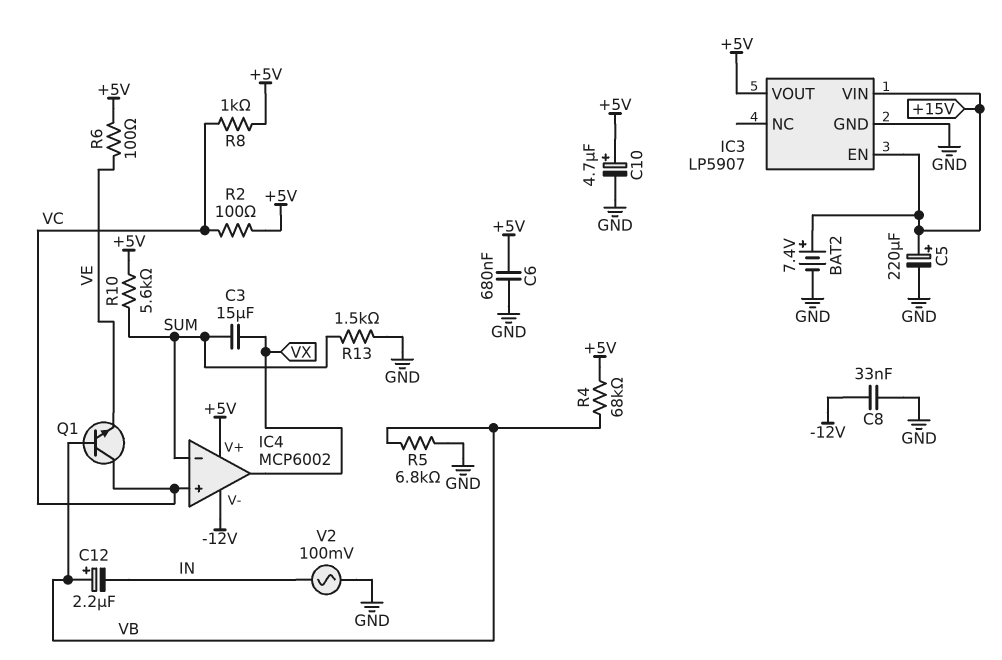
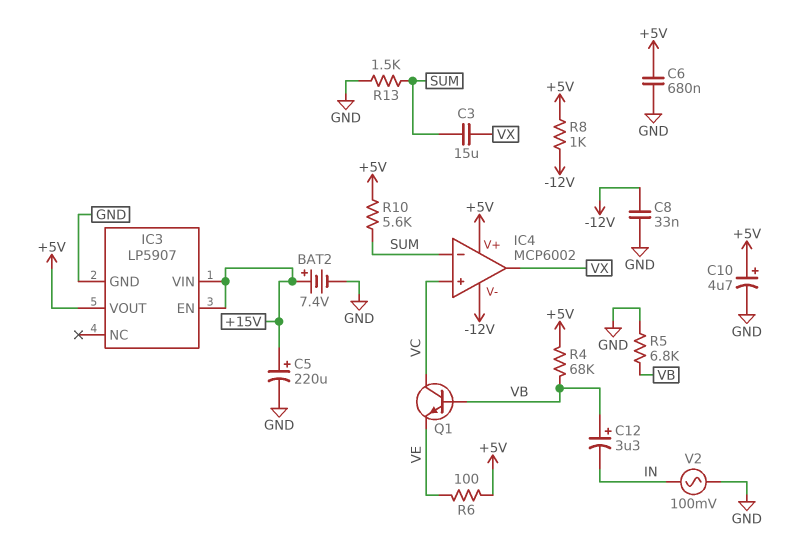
C12: 2.2uF (plus VB, minus IN) -> 3.3uF (plus VB, minus IN)
R2: 100 (+5V, VC) -> none
R8: 1k (+5V, VC) -> 1k (+5V, -12V)

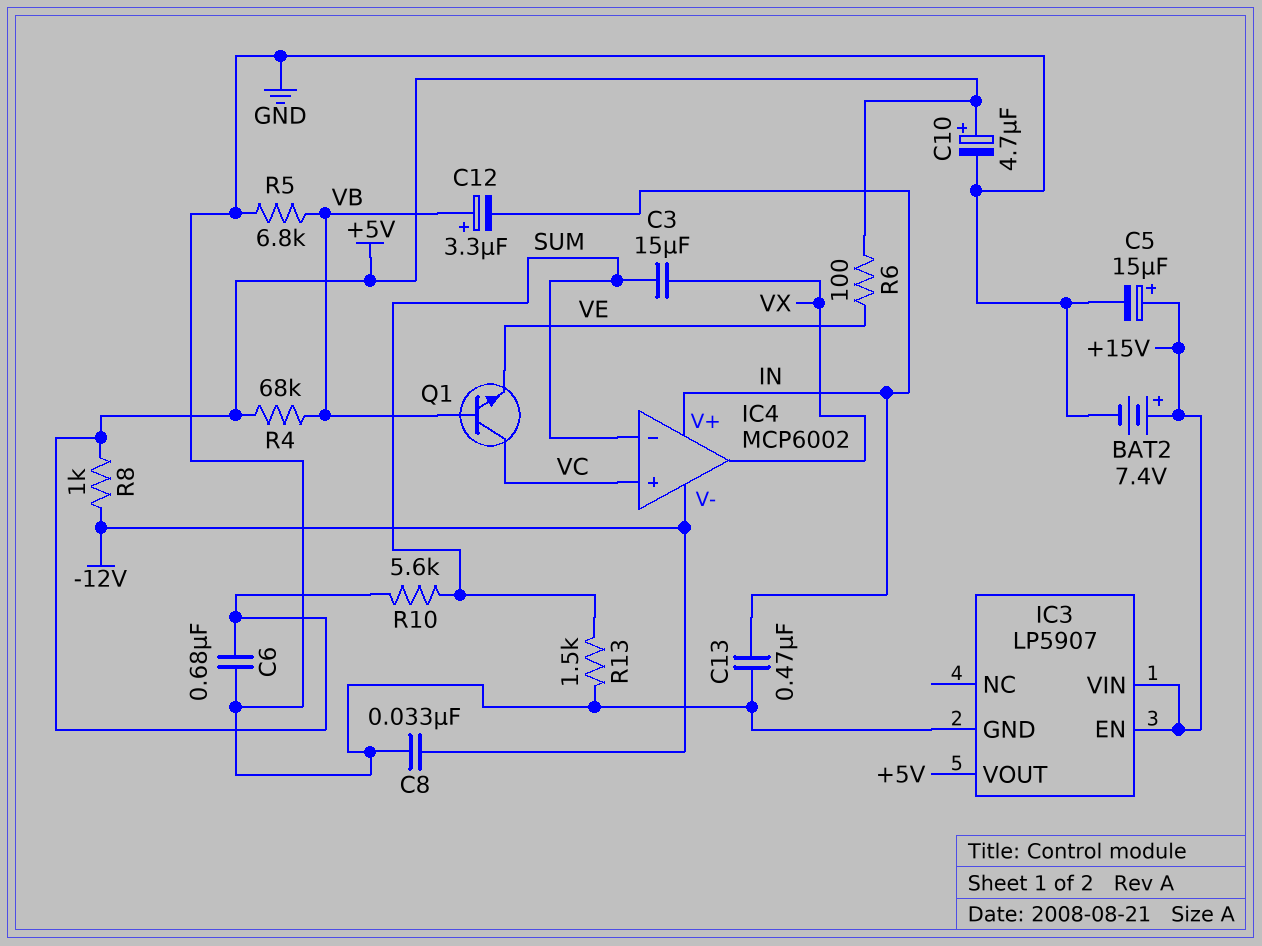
C5: 220uF (plus +15V, minus GND) -> 15uF (plus +15V, minus GND)
C13: none -> 470nF (GND, IN)
IC4 pin V+: +5V -> IN
V2: AC 100mV (GND, IN) -> none

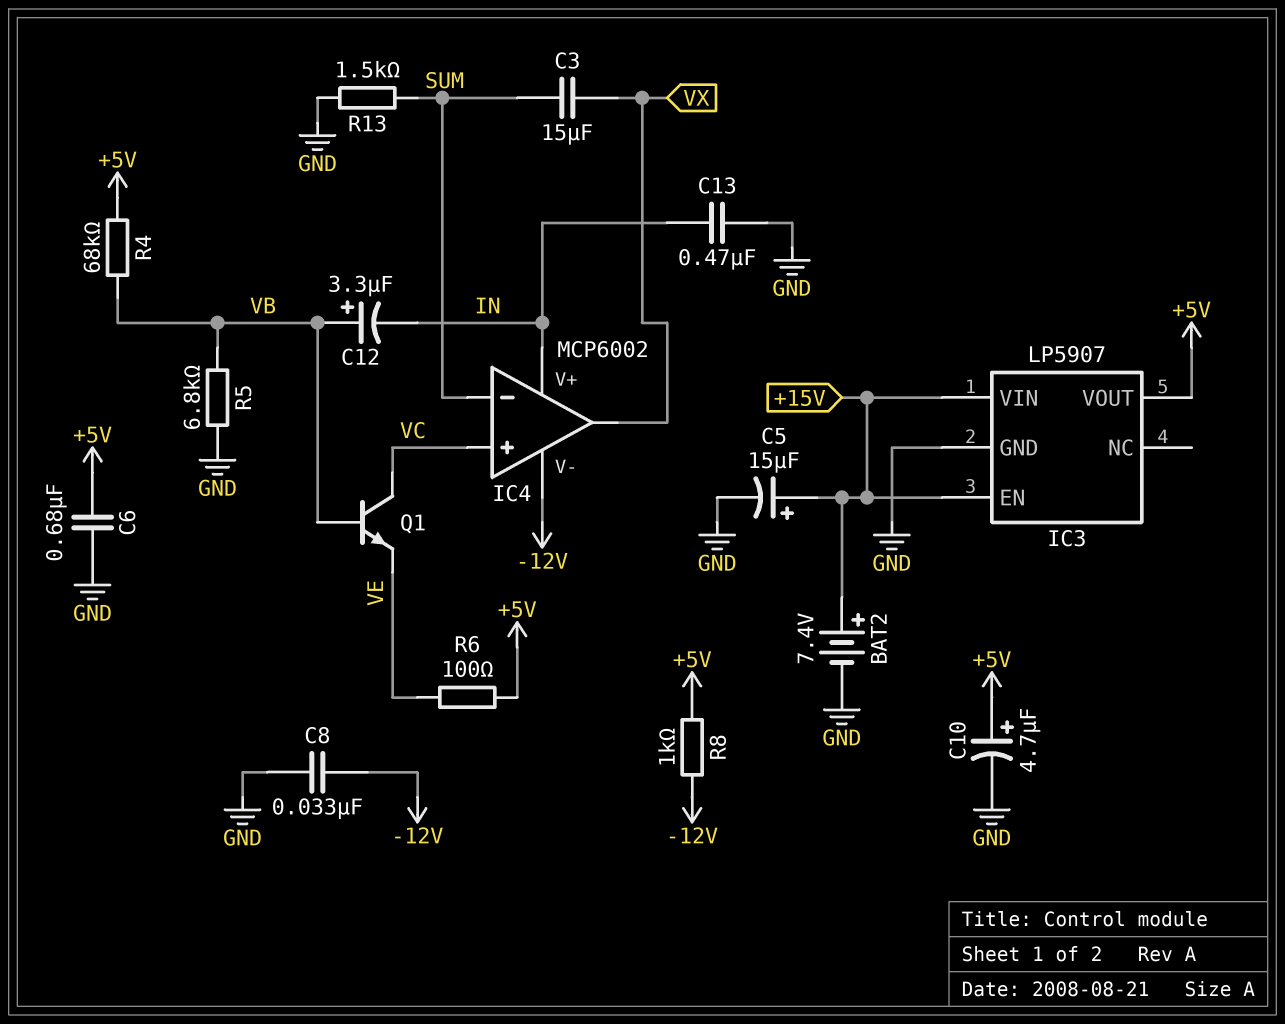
R10: 5.6k (+5V, SUM) -> none

